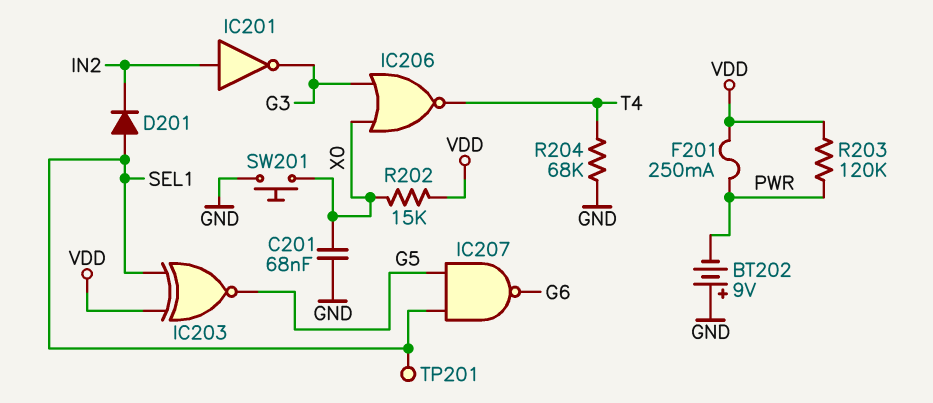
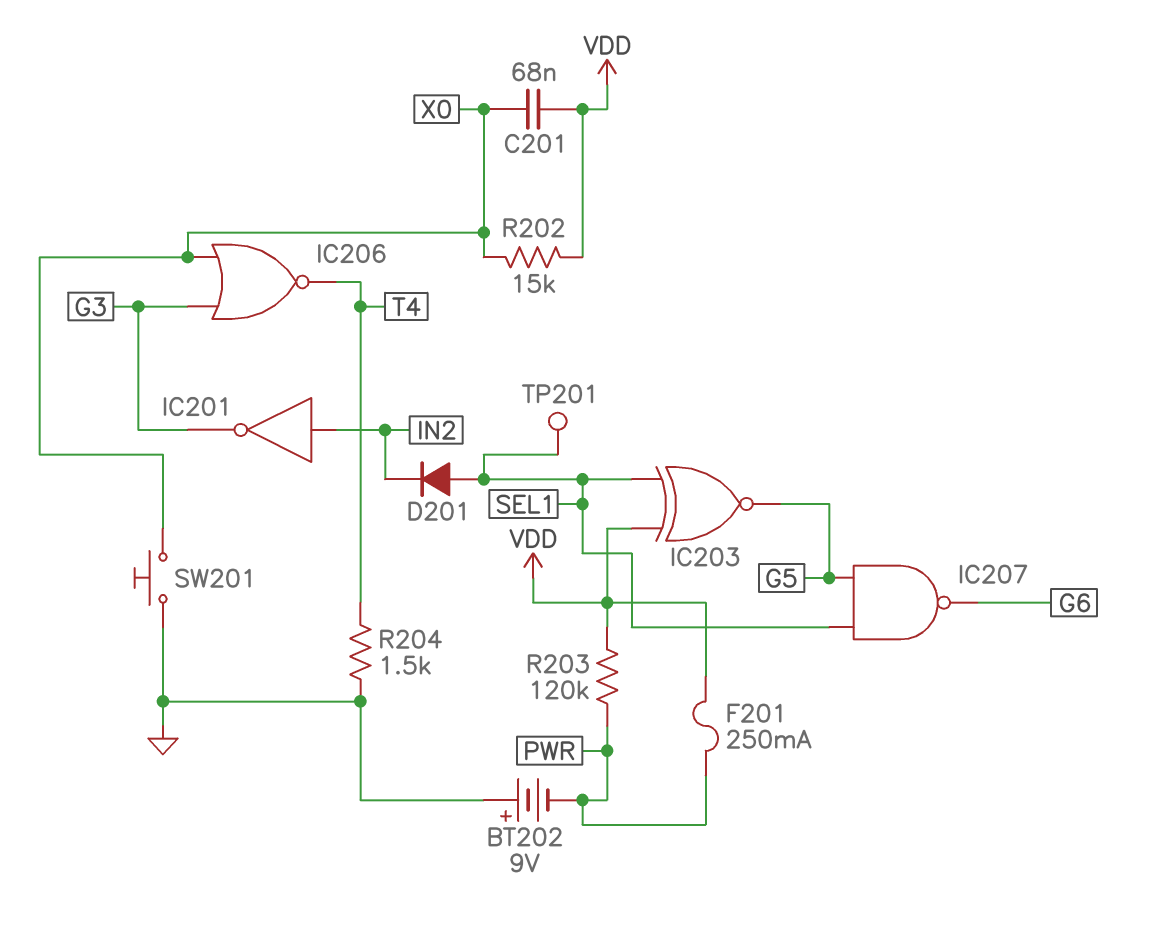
C201: 68nF (GND, X0) -> 68nF (VDD, X0)
R204: 68k (GND, T4) -> 1.5k (GND, T4)

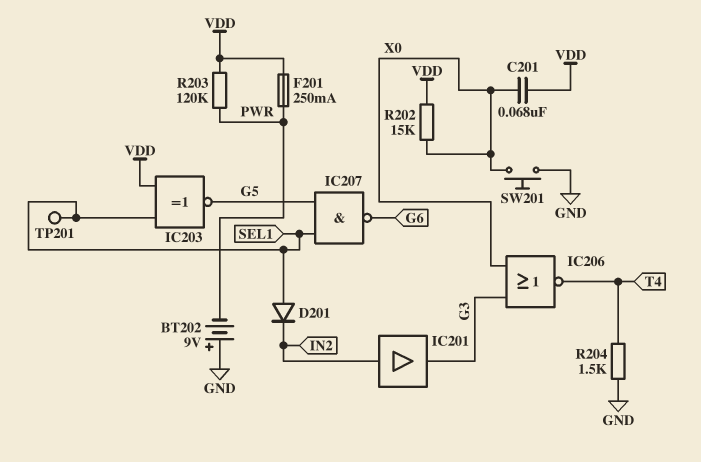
IC201: NOT (in IN2, out G3) -> buffer (in IN2, out G3)

